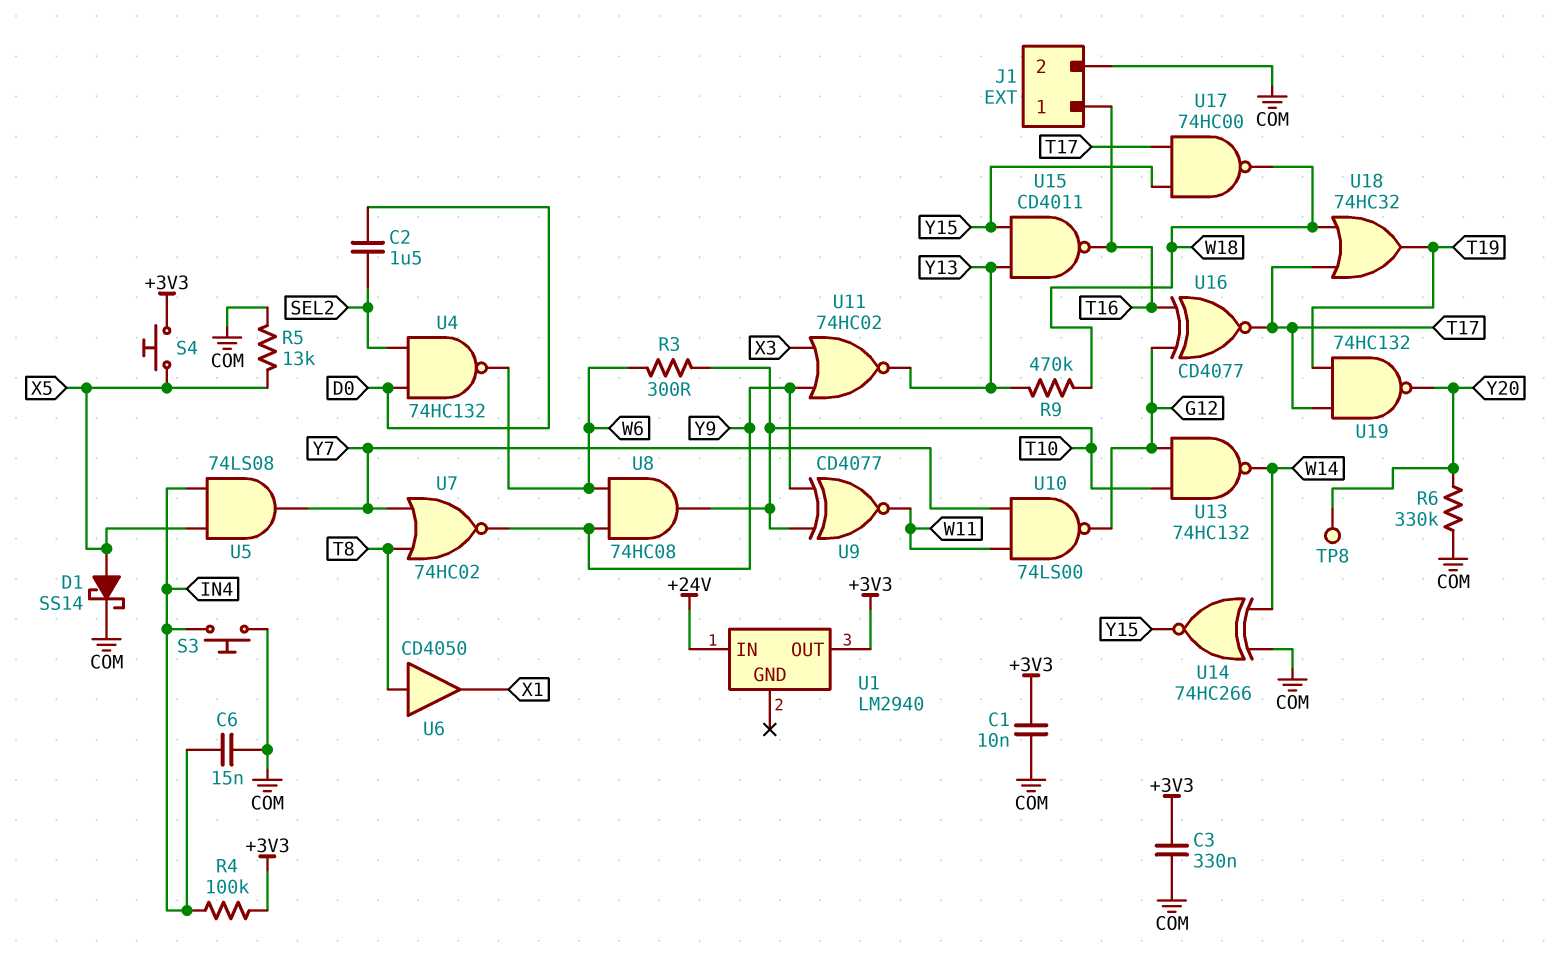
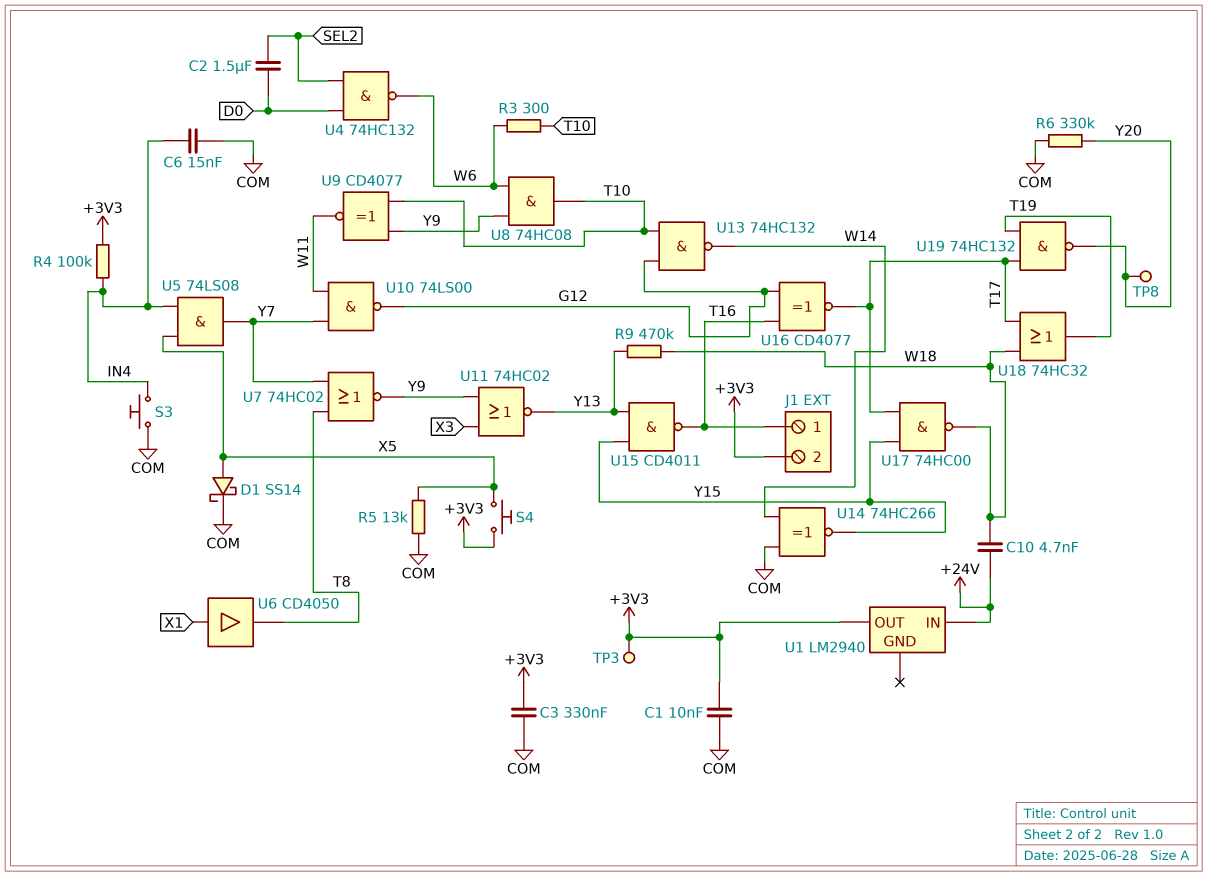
C10: none -> 4.7nF (+24V, W18)
J1 pin 2: COM -> +3V3
TP3: none -> test point (+3V3)
U6: buffer CD4050 (in T8, out X1) -> buffer CD4050 (in X1, out T8)

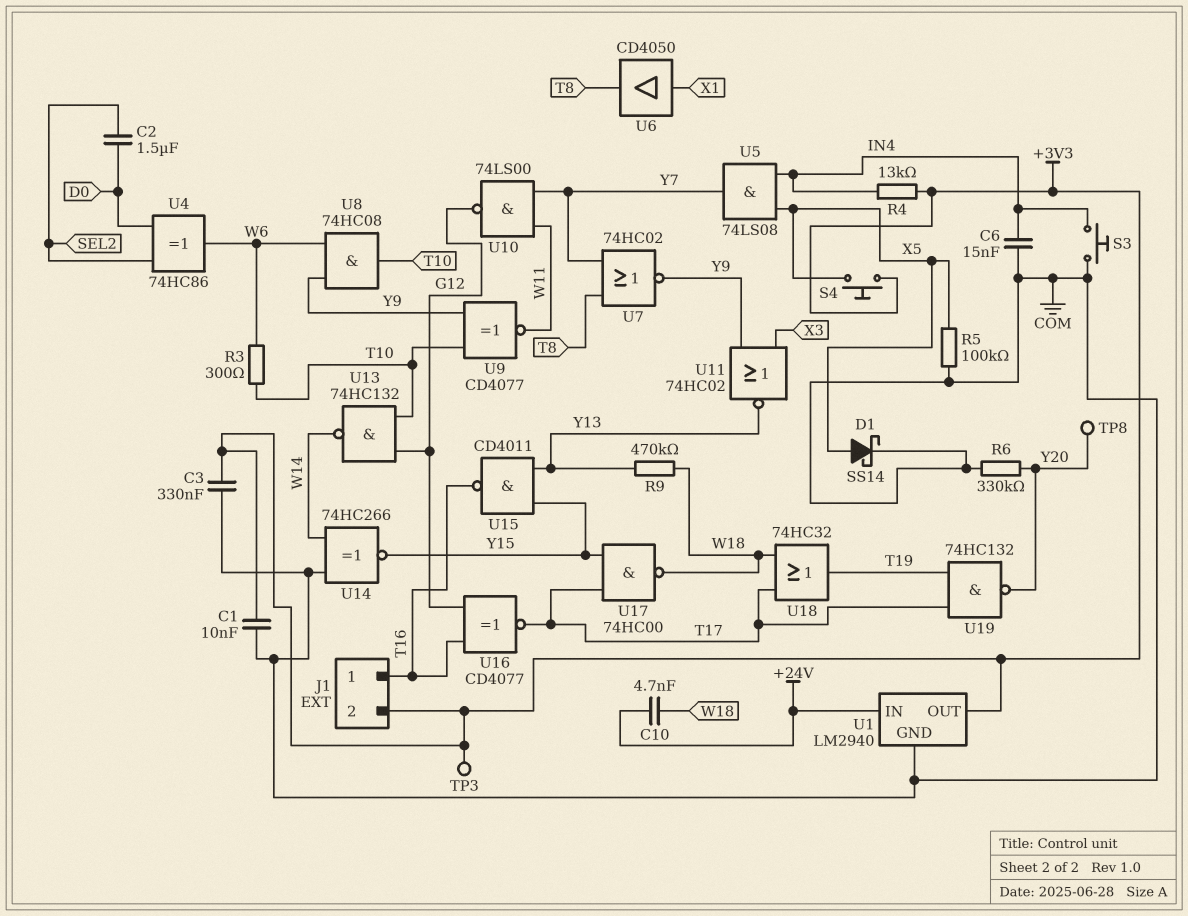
R4: 100k (+3V3, IN4) -> 13k (+3V3, IN4)
R5: 13k (COM, X5) -> 100k (COM, X5)
U1 pin GND: none -> COM
U4: NAND 74HC132 (in D0, in SEL2, out W6) -> XOR 74HC86 (in D0, in SEL2, out W6)

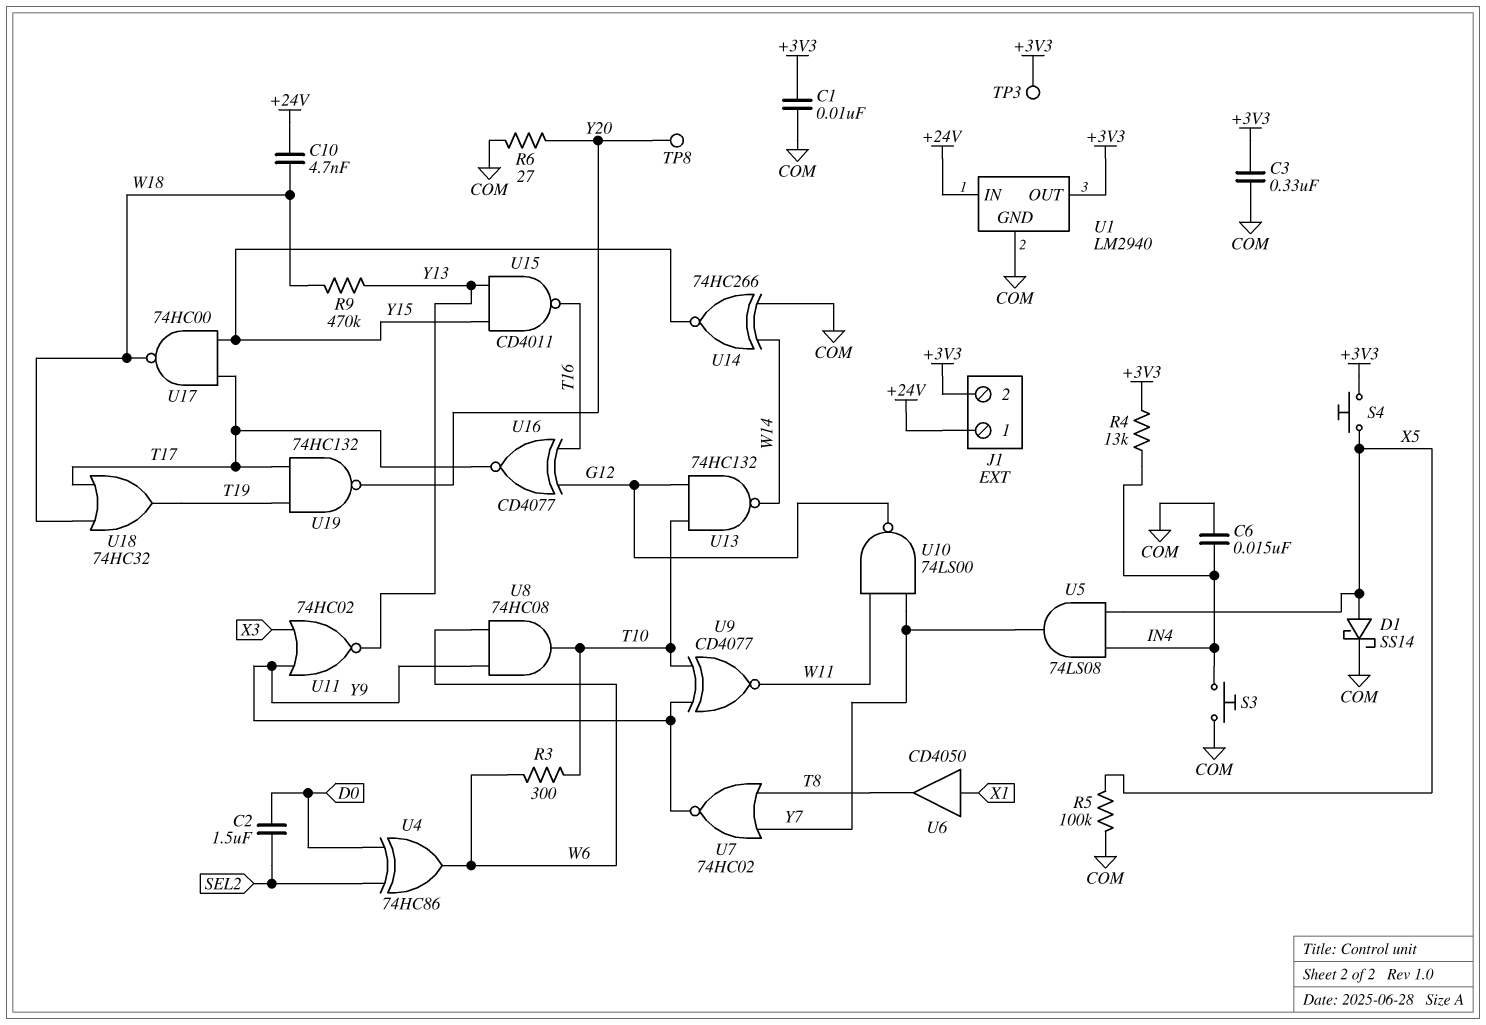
J1 pin 1: T16 -> +24V
R6: 330k (COM, Y20) -> 27 (COM, Y20)

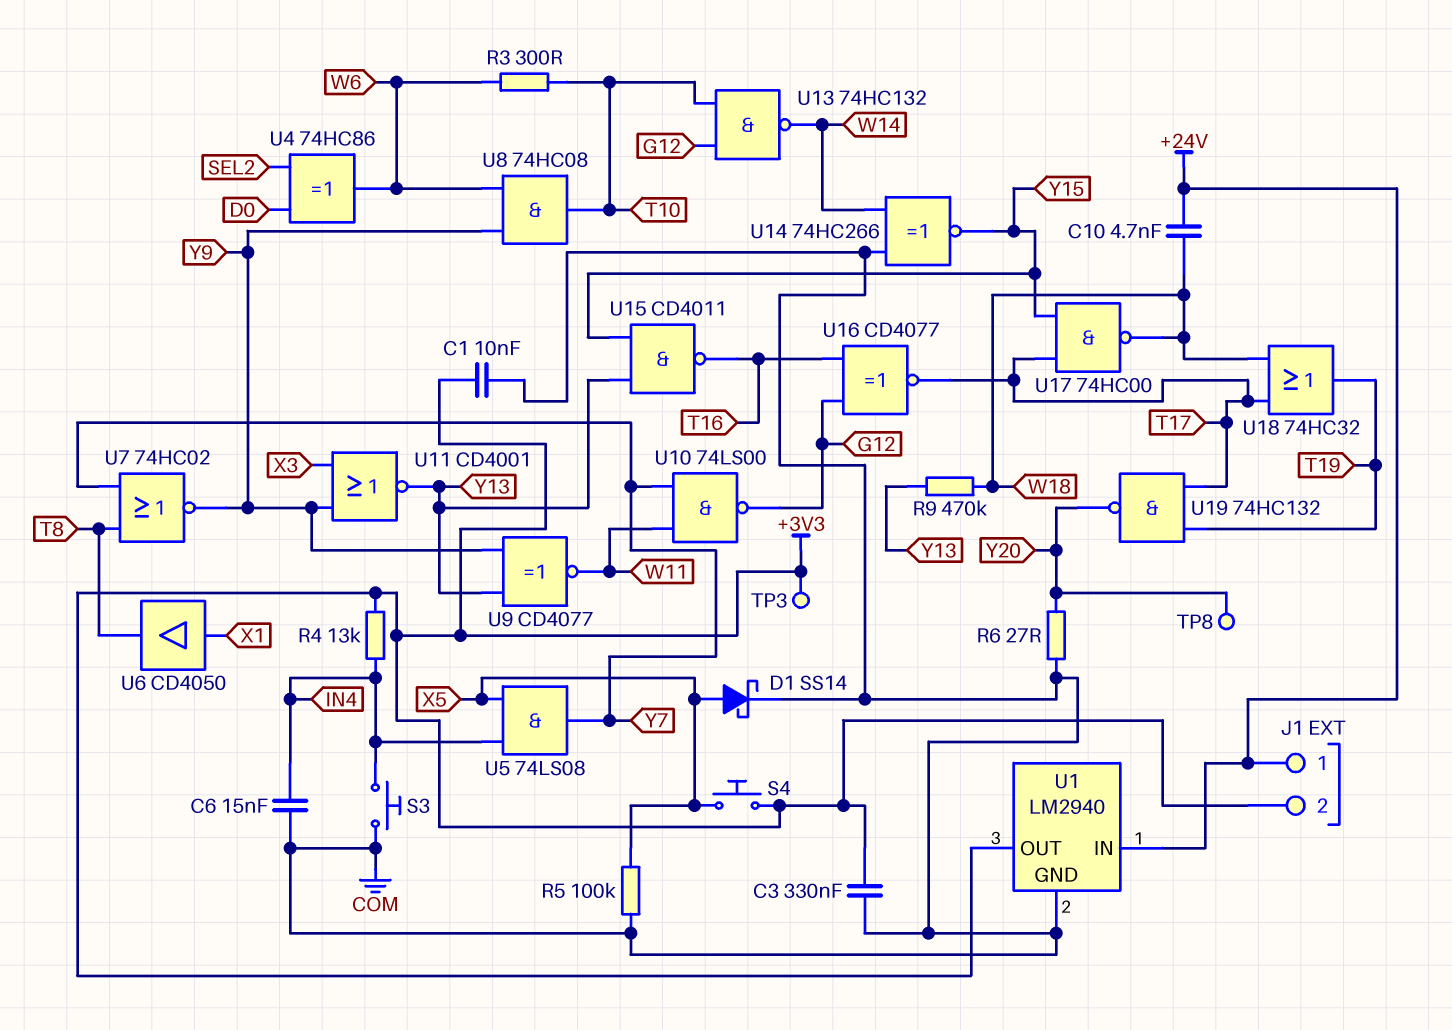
C2: 1.5uF (D0, SEL2) -> none
U9: XNOR CD4077 (in T10, in Y9, out W11) -> XNOR CD4077 (in Y9, in Y13, out W11)
U11: NOR 74HC02 (in X3, in Y9, out Y13) -> NOR CD4001 (in X3, in Y9, out Y13)

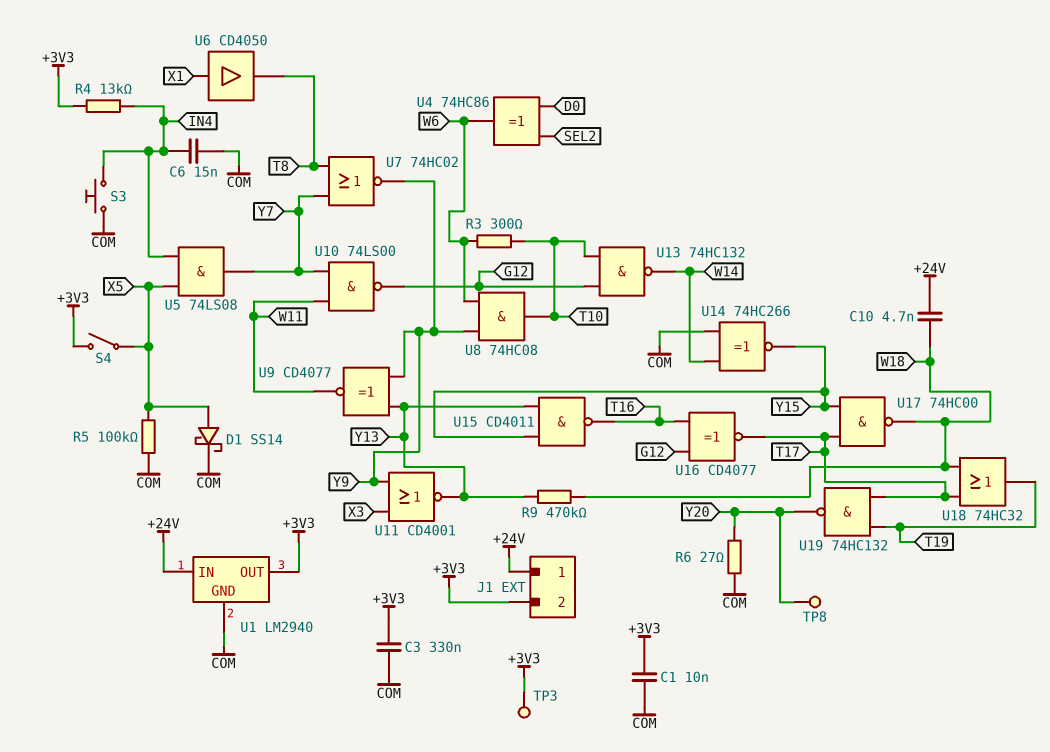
S4: button (+3V3, X5) -> switch (+3V3, X5)

